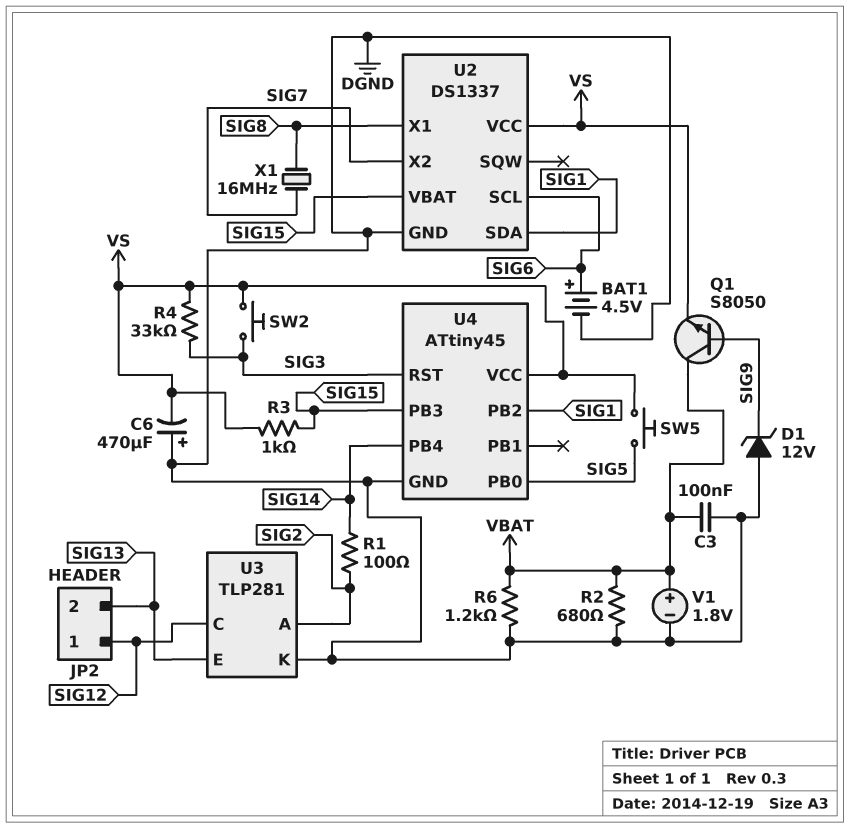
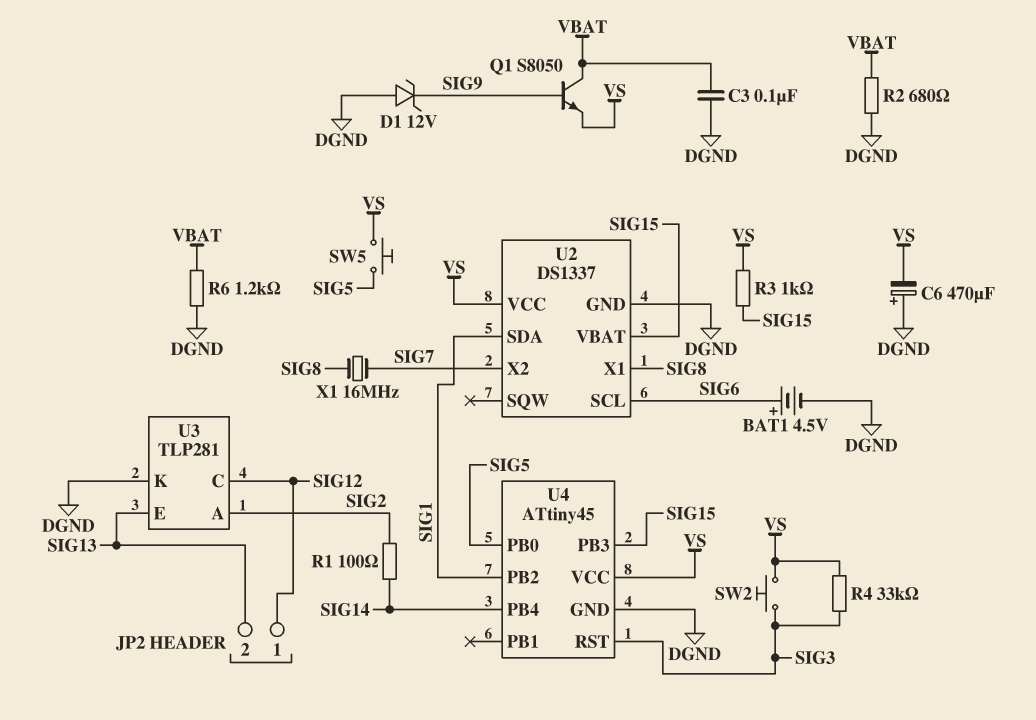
V1: 1.8V (plus VBAT, minus DGND) -> none

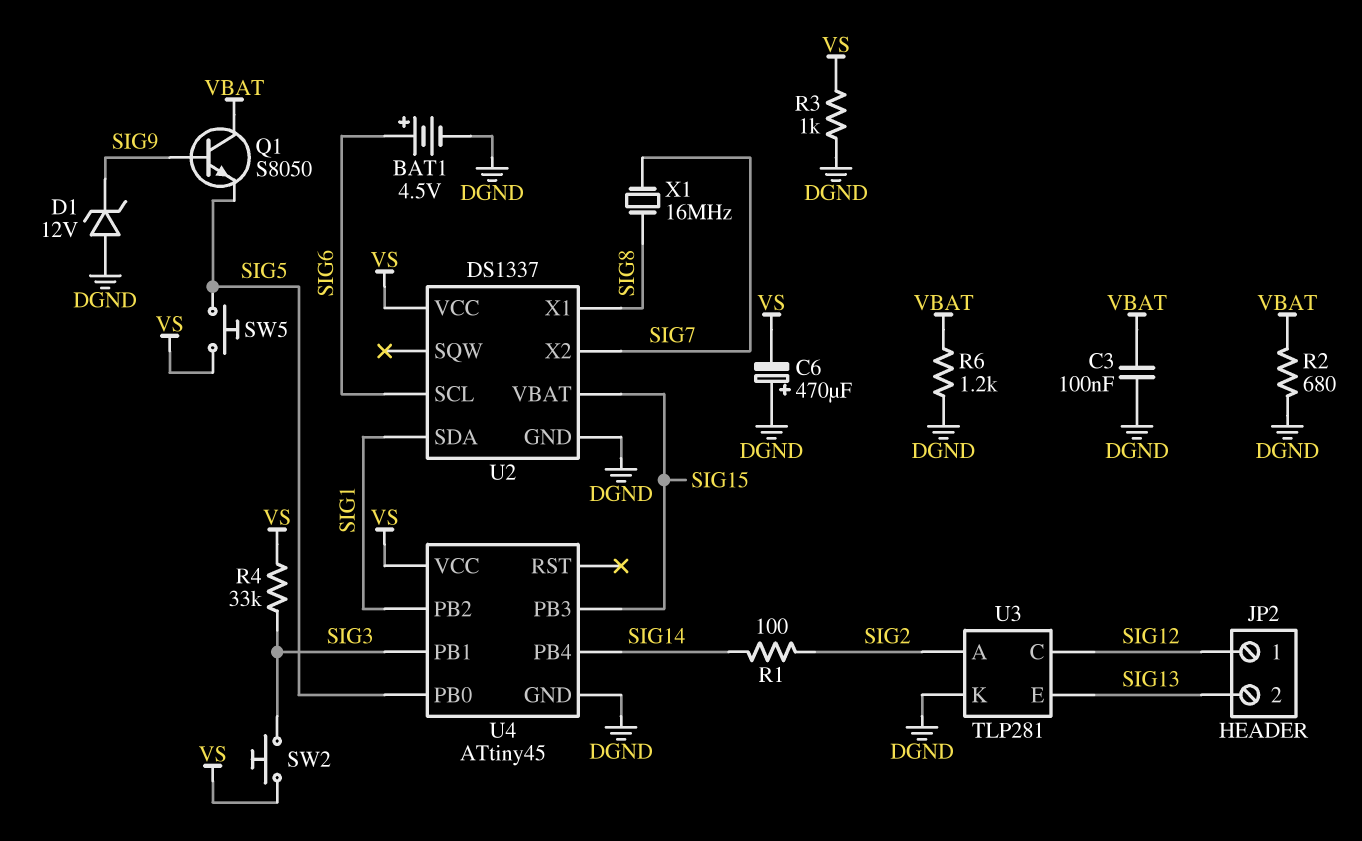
Q1: NPN S8050 (B SIG9, C VBAT, E VS) -> NPN S8050 (B SIG9, C VBAT, E SIG5)
R3: 1k (SIG15, VS) -> 1k (DGND, VS)
U4 pin PB1: none -> SIG3
U4 pin RST: SIG3 -> none

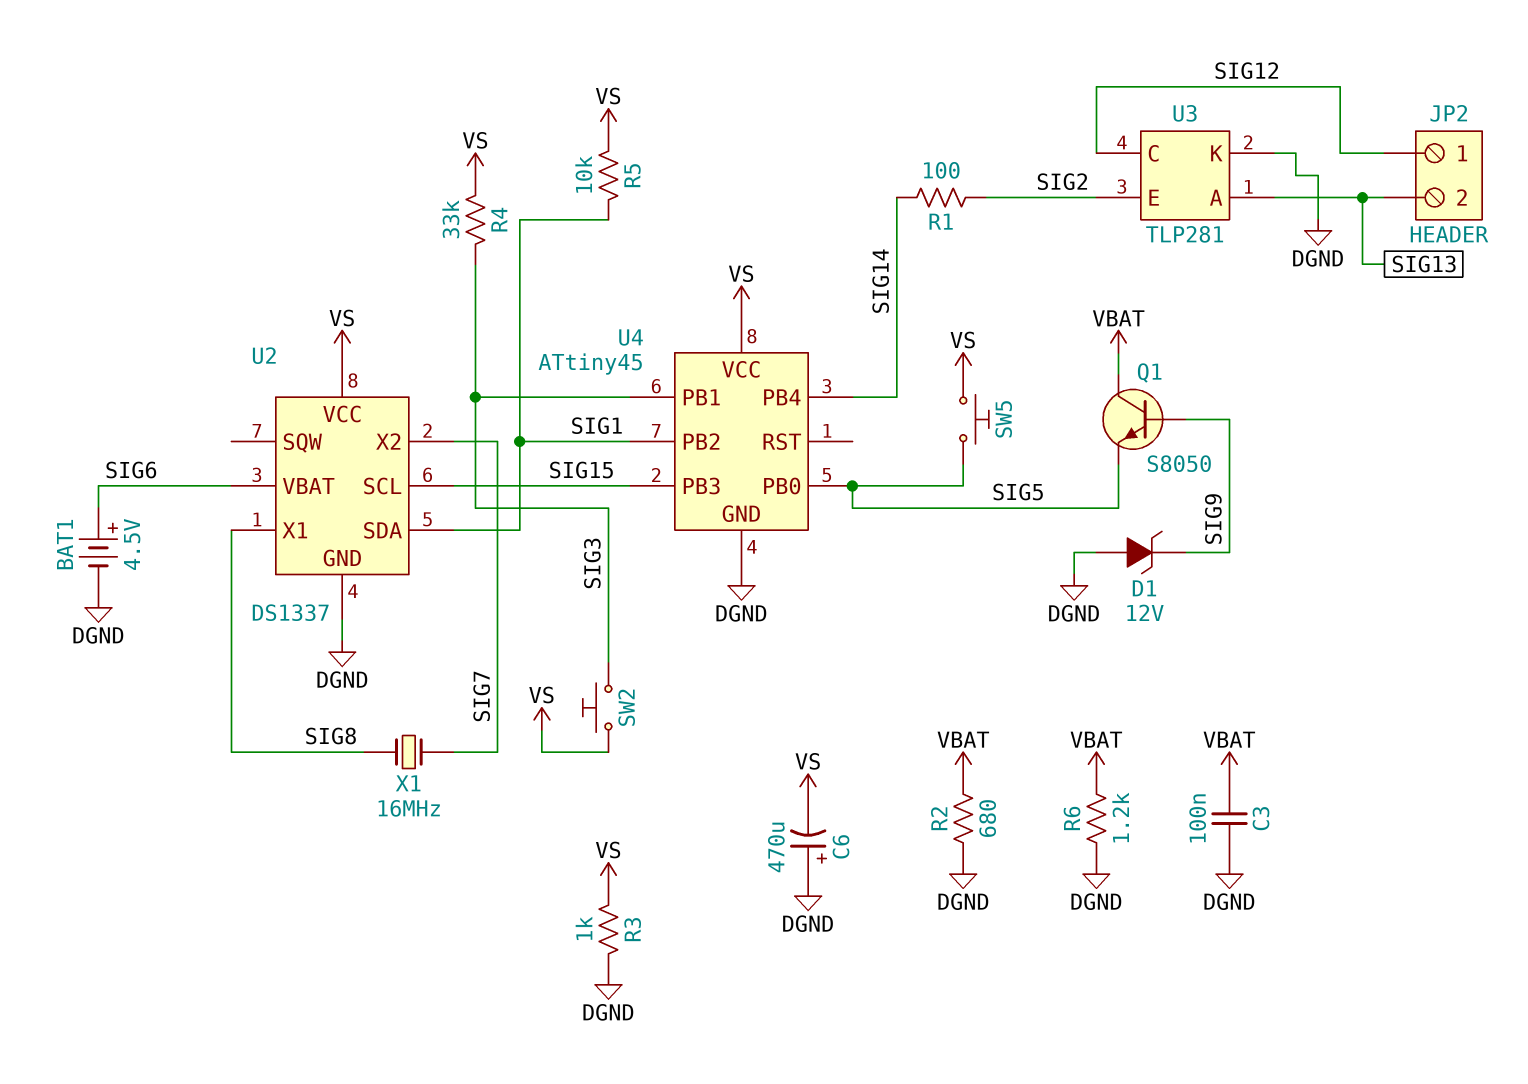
R5: none -> 10k (SIG1, VS)
U2 pin SCL: SIG6 -> SIG15
U2 pin VBAT: SIG15 -> SIG6
U3 pin A: SIG2 -> SIG13
U3 pin E: SIG13 -> SIG2

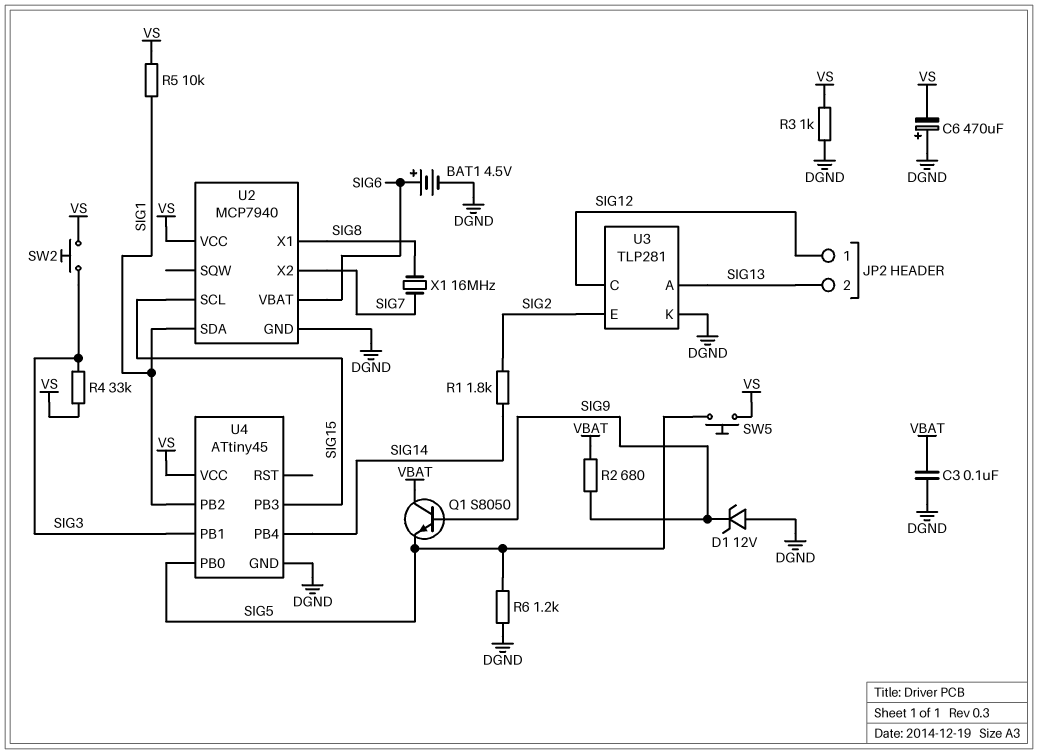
R1: 100 (SIG2, SIG14) -> 1.8k (SIG2, SIG14)
R2: 680 (DGND, VBAT) -> 680 (SIG9, VBAT)
R6: 1.2k (DGND, VBAT) -> 1.2k (DGND, SIG5)
U2: DS1337 -> MCP7940

